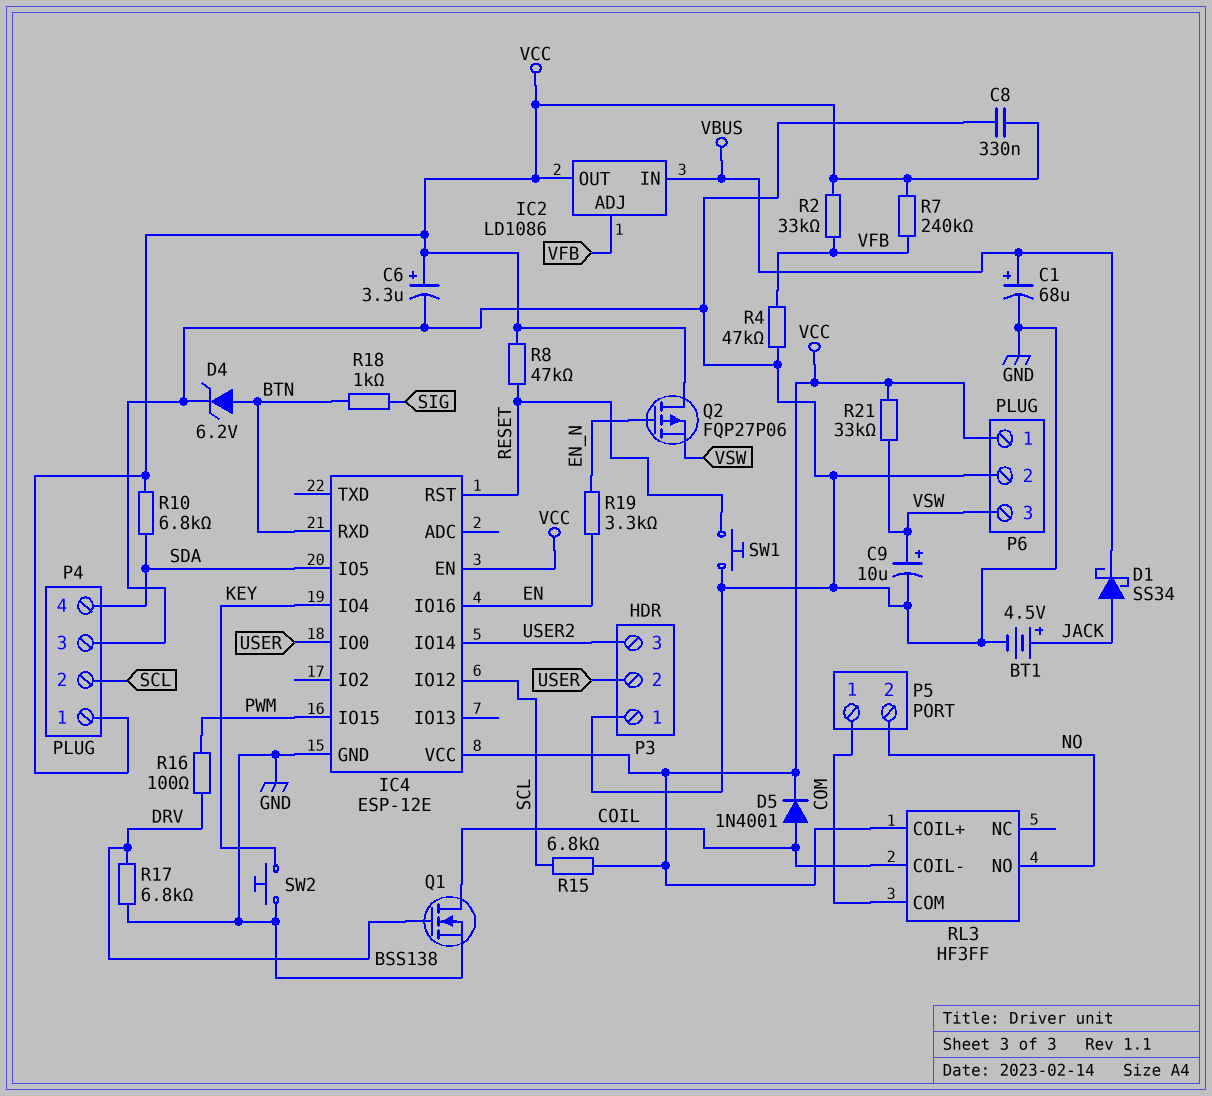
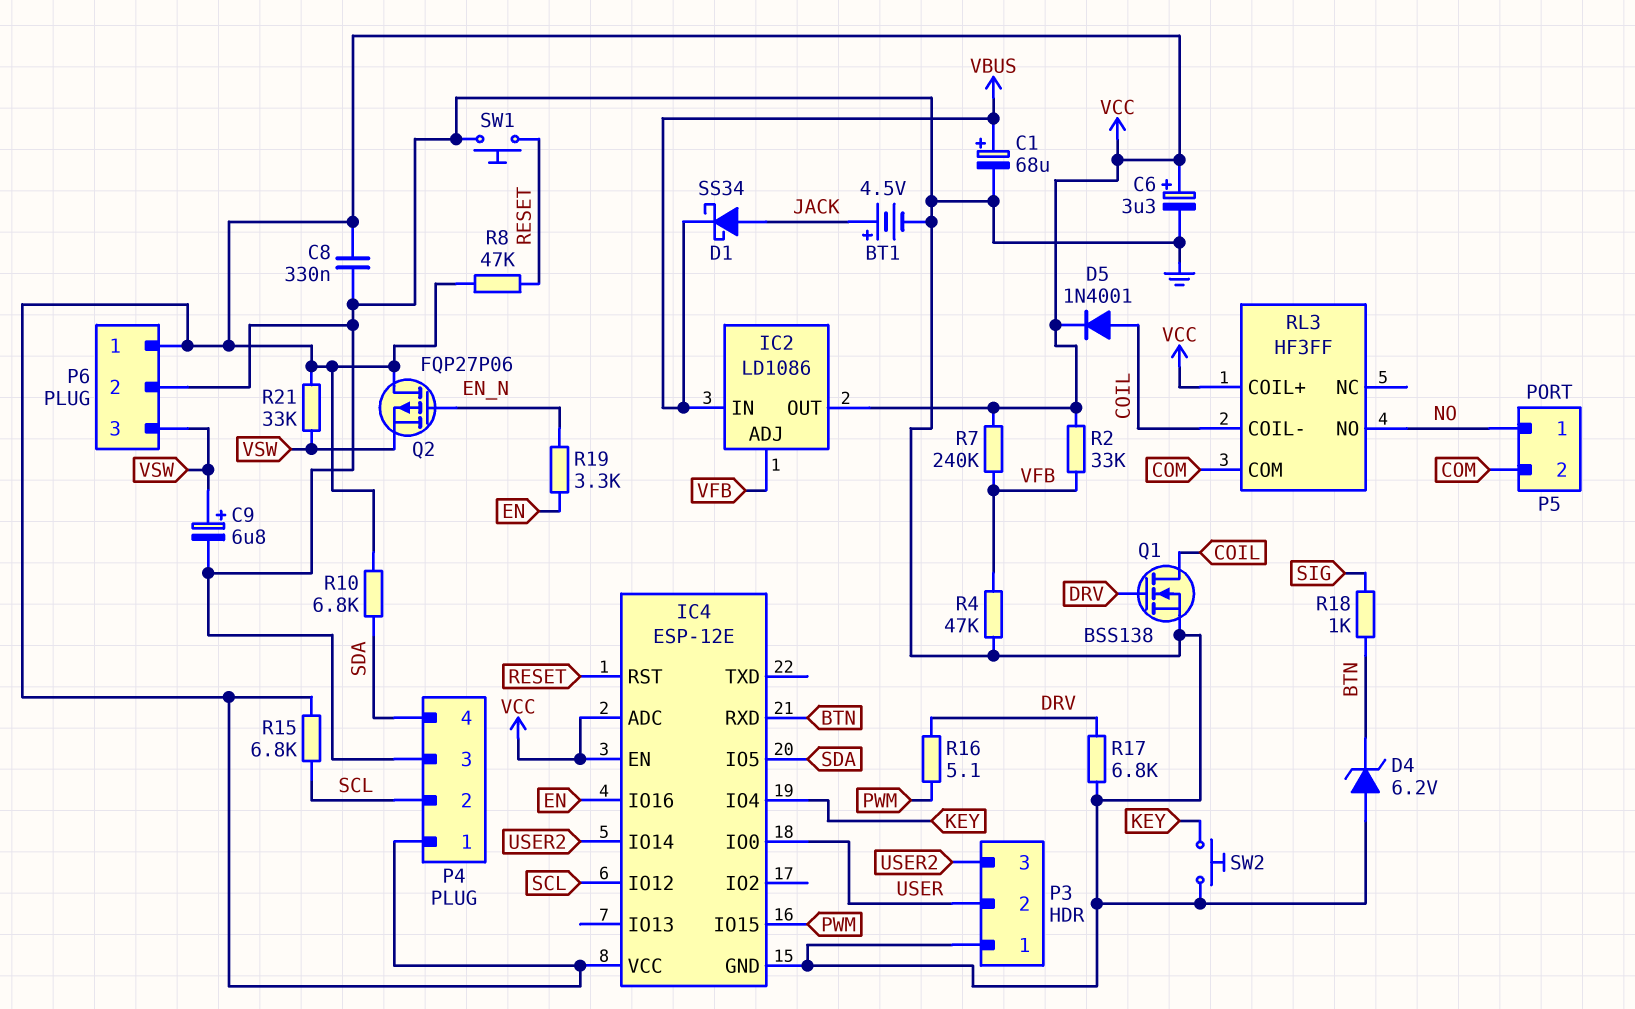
C9: 10uF (plus VSW, minus GND) -> 6.8uF (plus VSW, minus GND)
D4: zener 6.2V (A BTN, K GND) -> zener 6.2V (A GND, K BTN)
IC4 pin ADC: none -> VCC
P5 pin 1: COM -> NO
P5 pin 2: NO -> COM
R16: 100 (DRV, PWM) -> 5.1 (DRV, PWM)

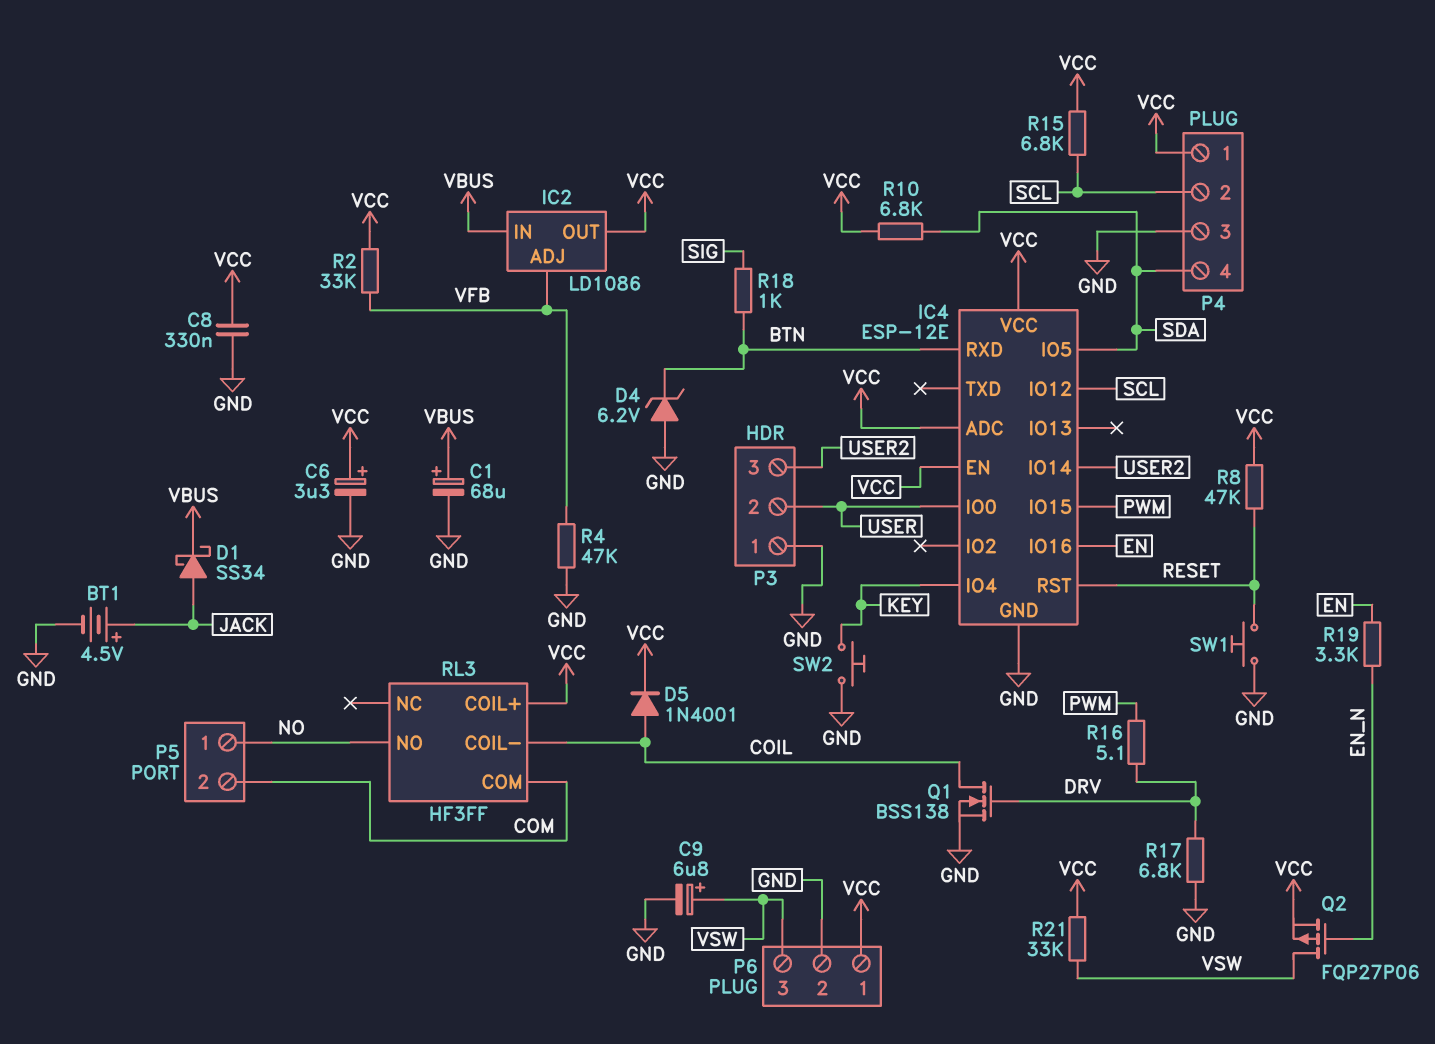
Q2: PMOS FQP27P06 (G EN_N, D VCC, S VSW) -> PMOS FQP27P06 (G EN_N, D VSW, S VCC)
R7: 240k (VCC, VFB) -> none

